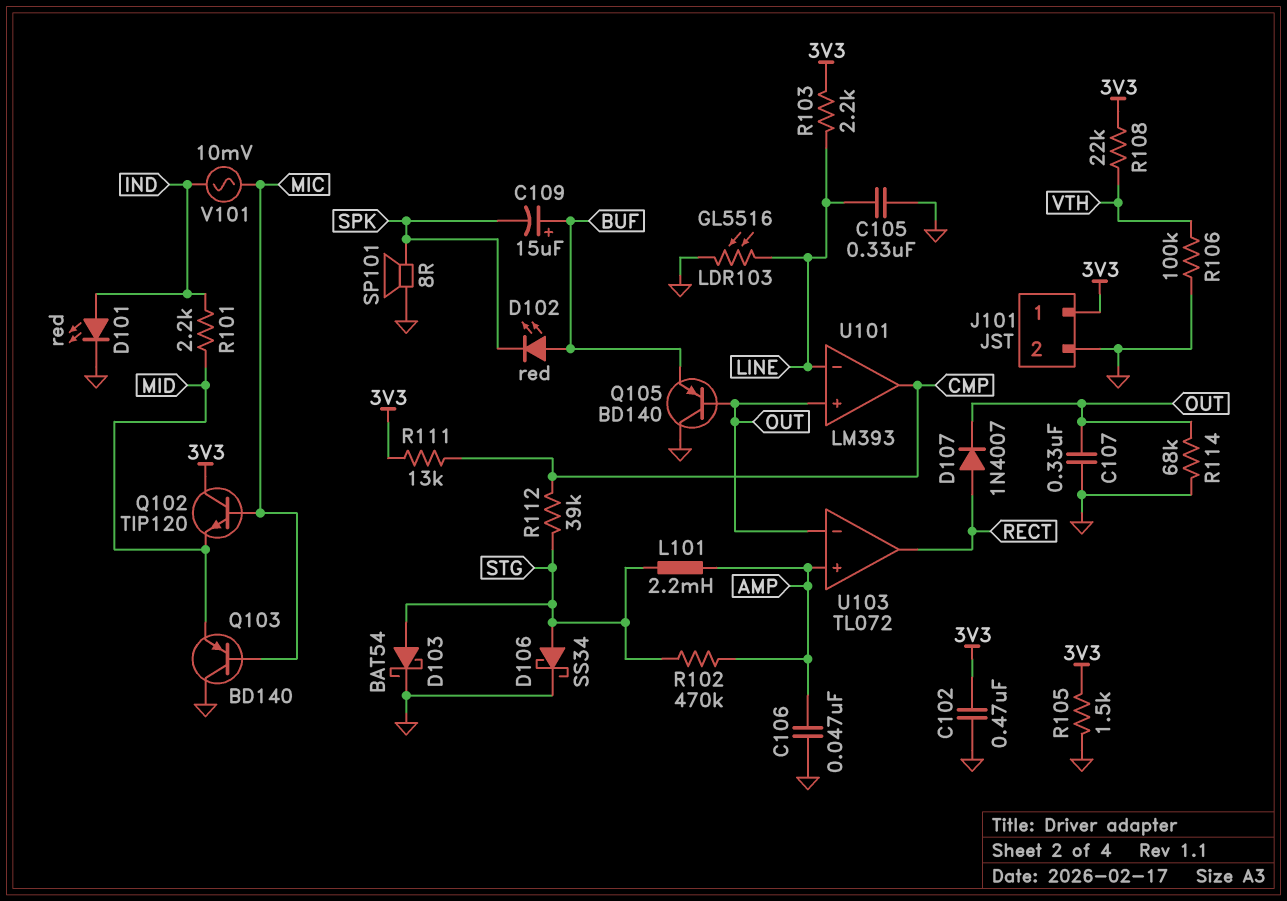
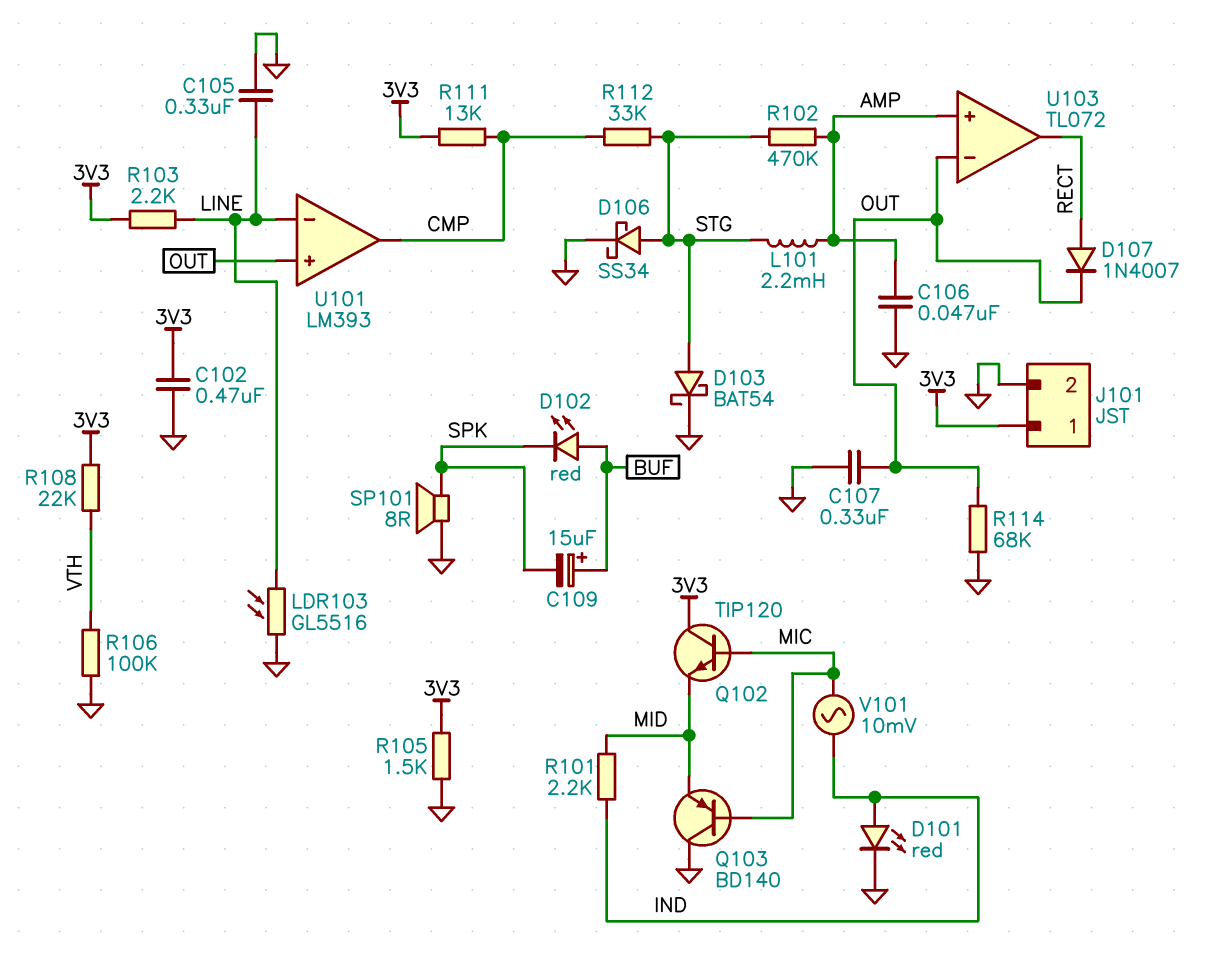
Q105: PNP BD140 (B OUT, C GND, E BUF) -> none
R112: 39k (CMP, STG) -> 33k (CMP, STG)

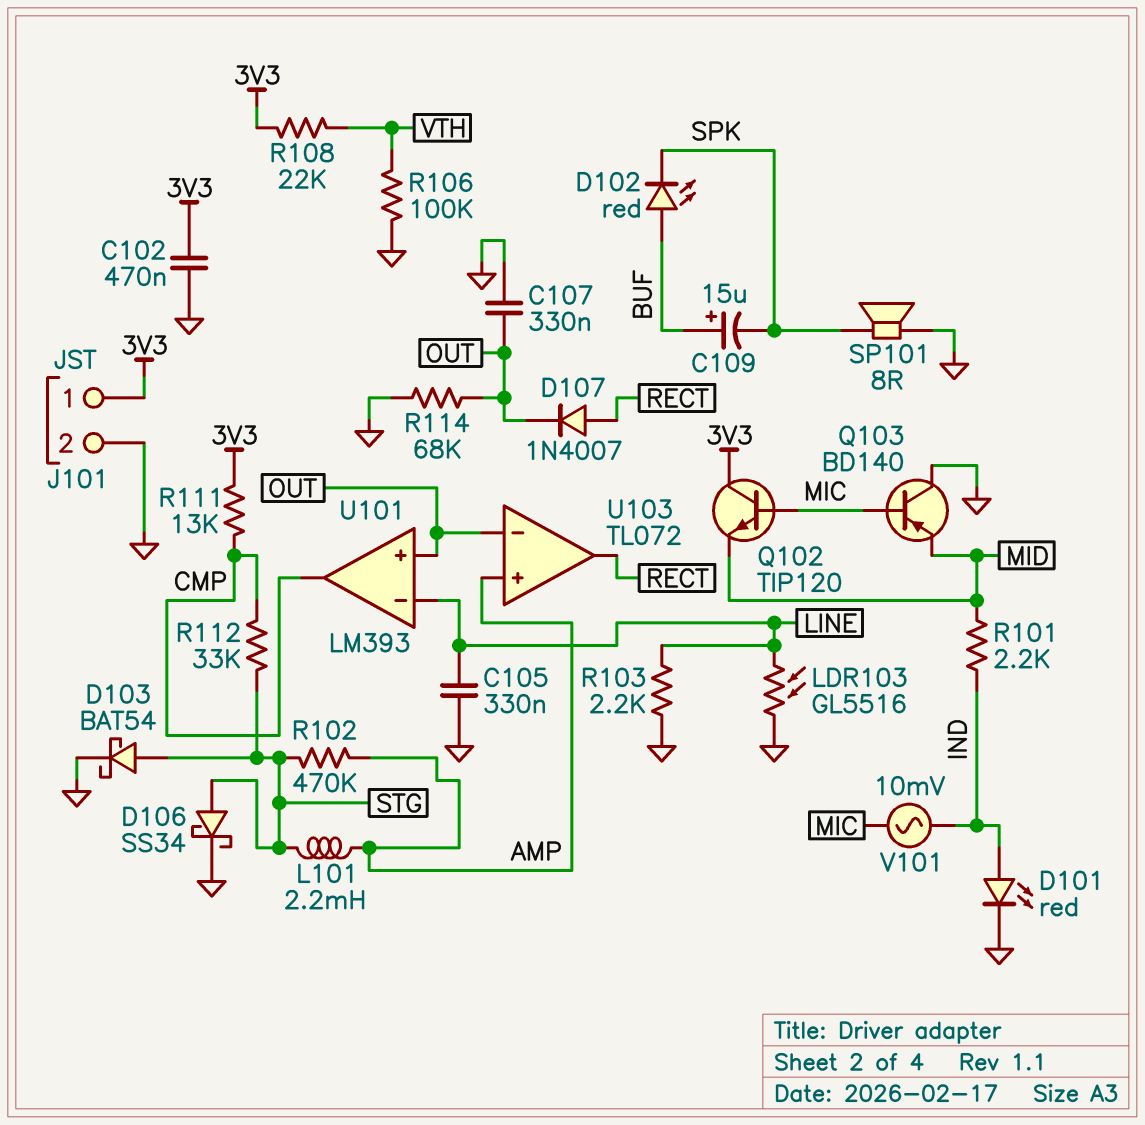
C106: 47nF (AMP, GND) -> none
R103: 2.2k (3V3, LINE) -> 2.2k (GND, LINE)
R105: 1.5k (3V3, GND) -> none

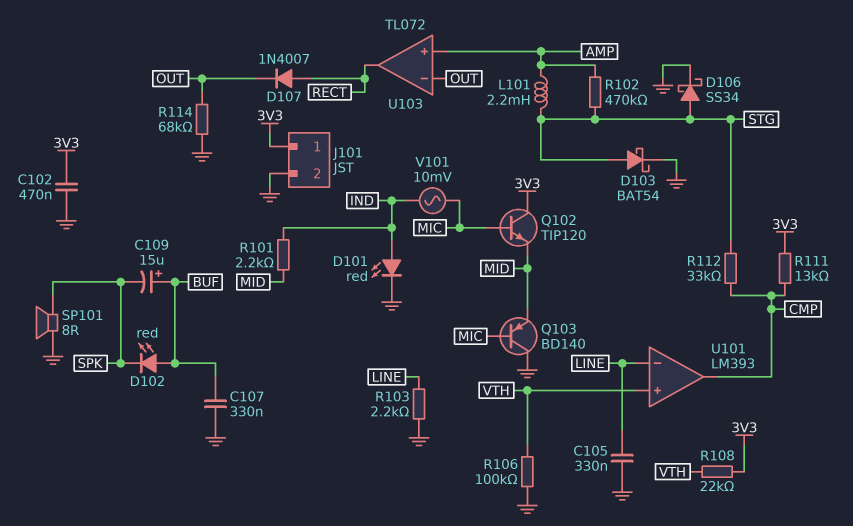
C107: 330nF (GND, OUT) -> 330nF (BUF, GND)
LDR103: GL5516 (GND, LINE) -> none
U101 pin in+: OUT -> VTH

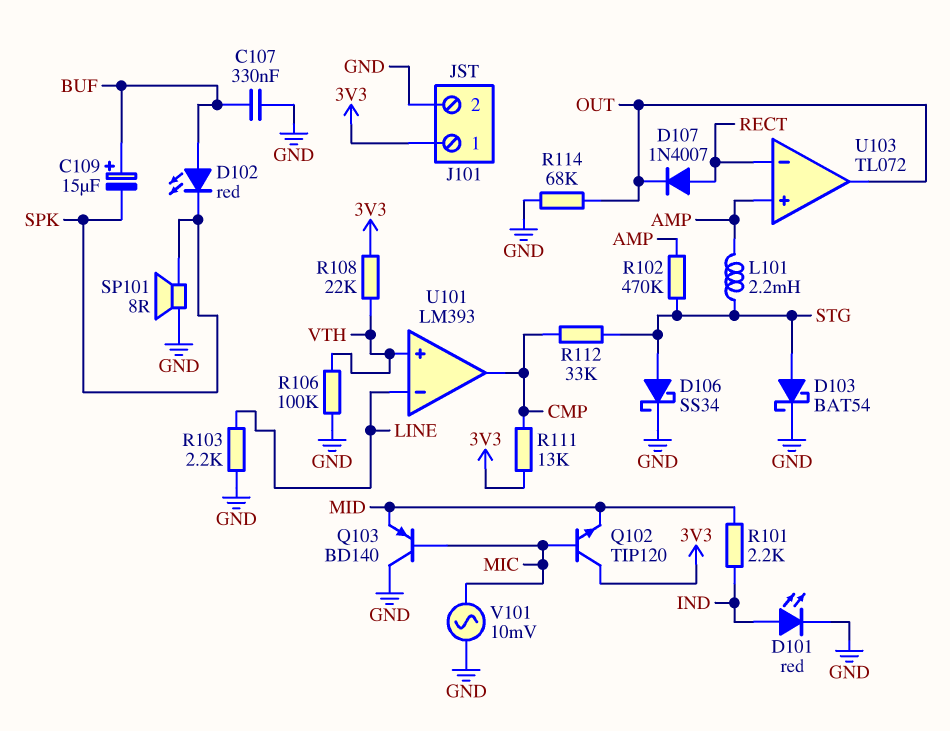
C102: 470nF (3V3, GND) -> none
C105: 330nF (GND, LINE) -> none
U103 pin in-: OUT -> RECT
U103 pin out: RECT -> OUT
V101: AC 10mV (IND, MIC) -> AC 10mV (GND, MIC)

